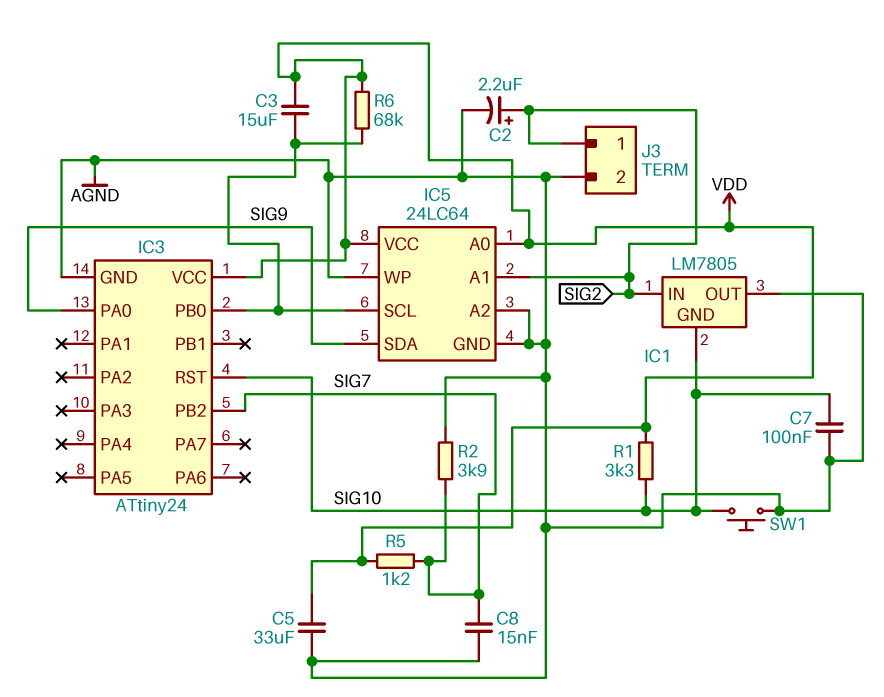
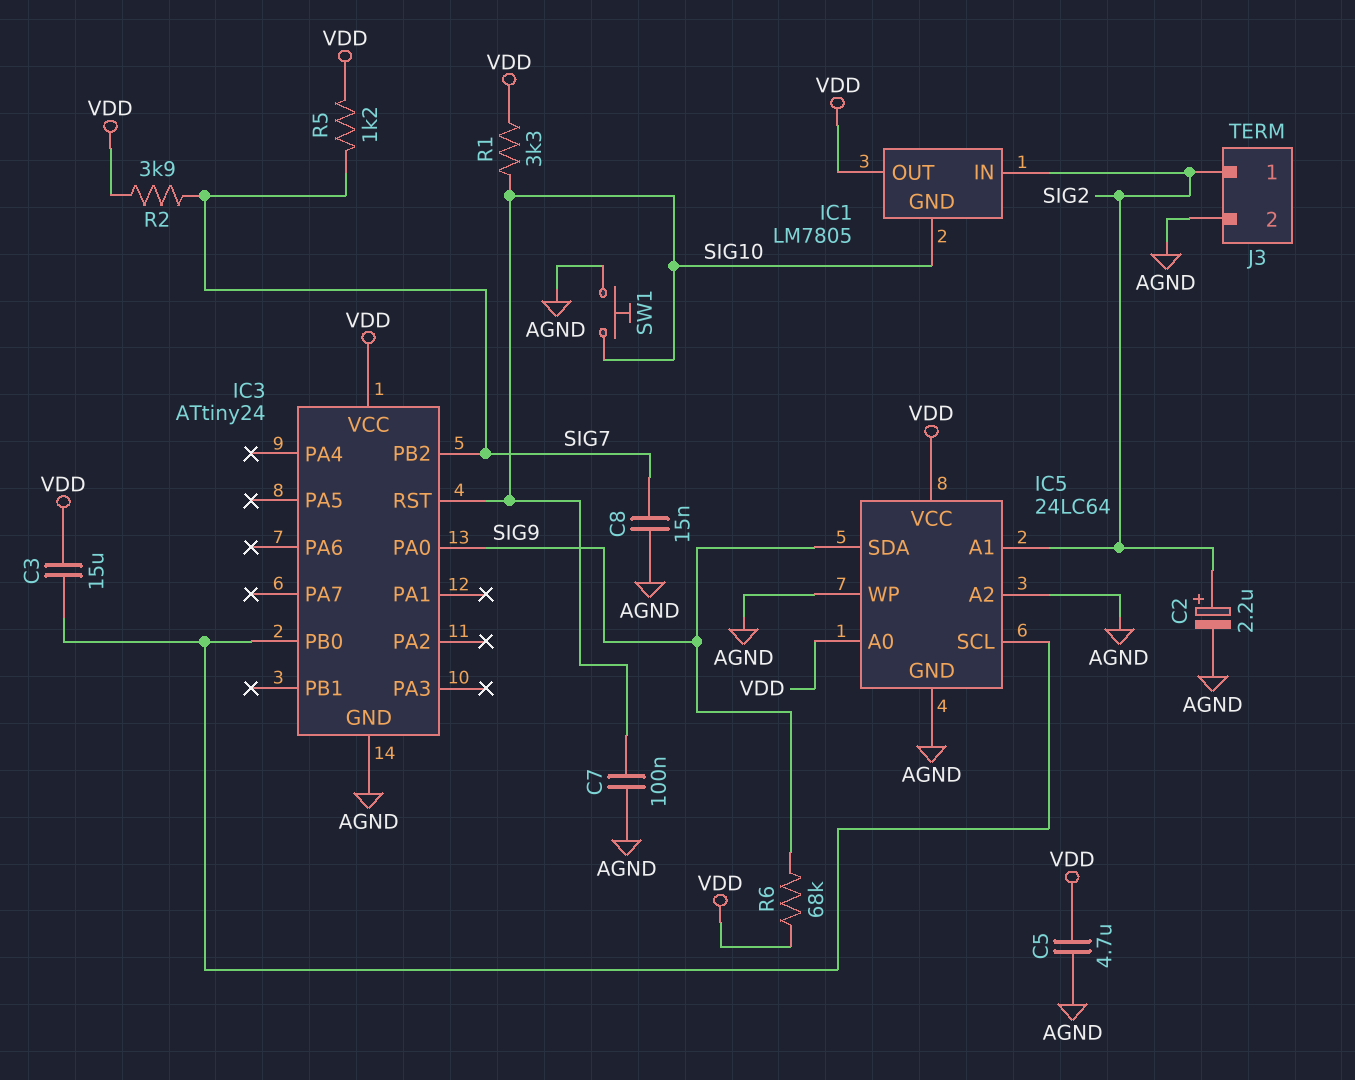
C5: 33uF (AGND, VDD) -> 4.7uF (AGND, VDD)
IC1 pin OUT: AGND -> VDD
R2: 3.9k (AGND, SIG7) -> 3.9k (SIG7, VDD)
R6: 68k (IC3/PB0, VDD) -> 68k (SIG9, VDD)

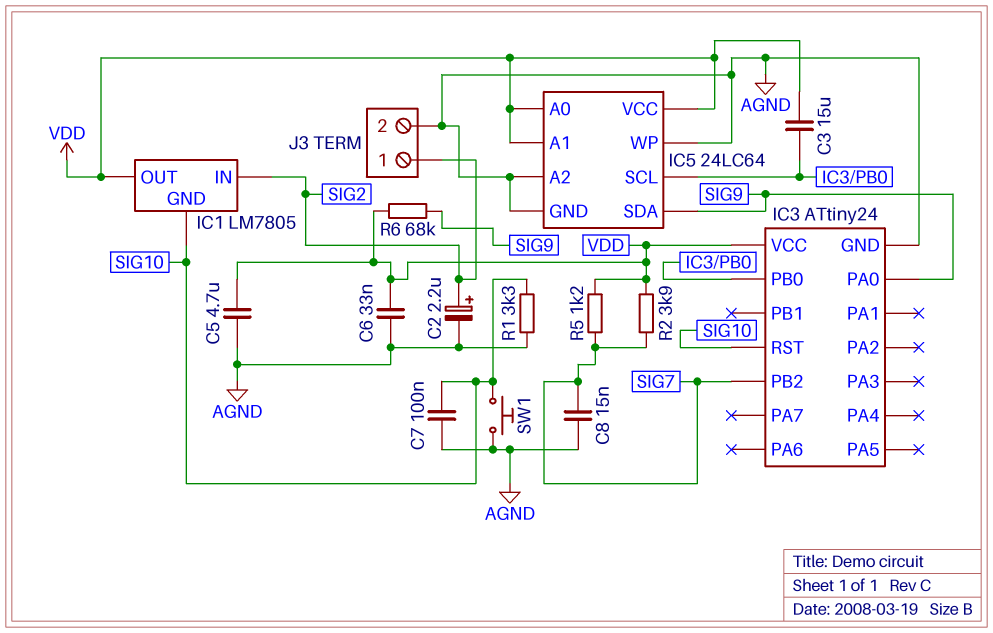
C6: none -> 33nF (AGND, VDD)
IC5 pin A1: SIG2 -> VDD
R1: 3.3k (SIG10, VDD) -> 3.3k (AGND, SIG10)

